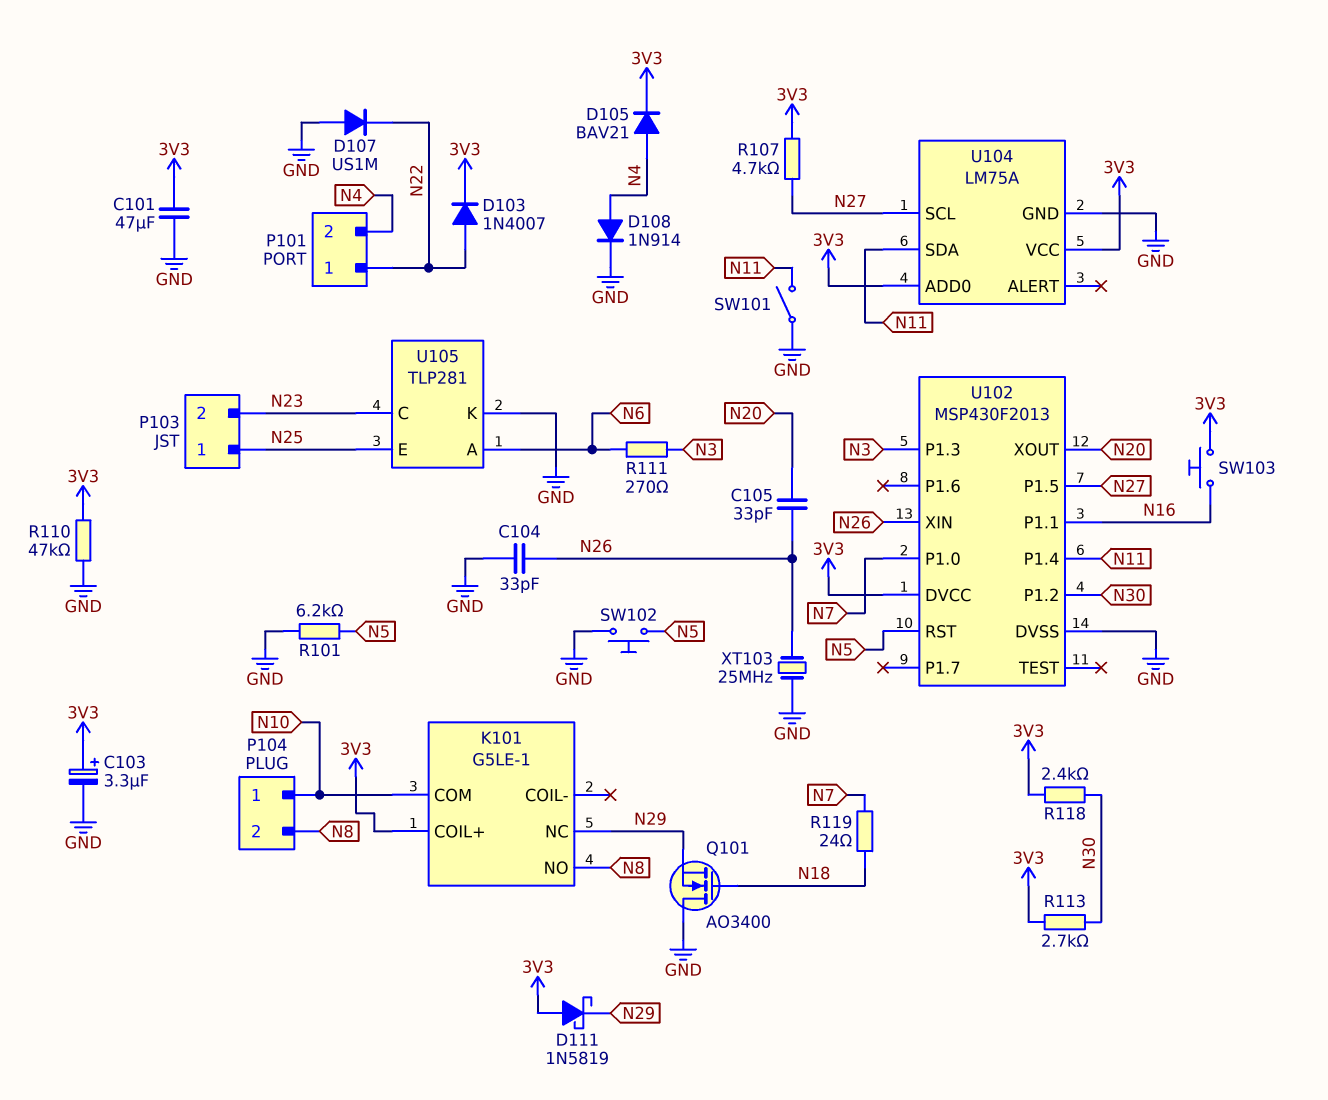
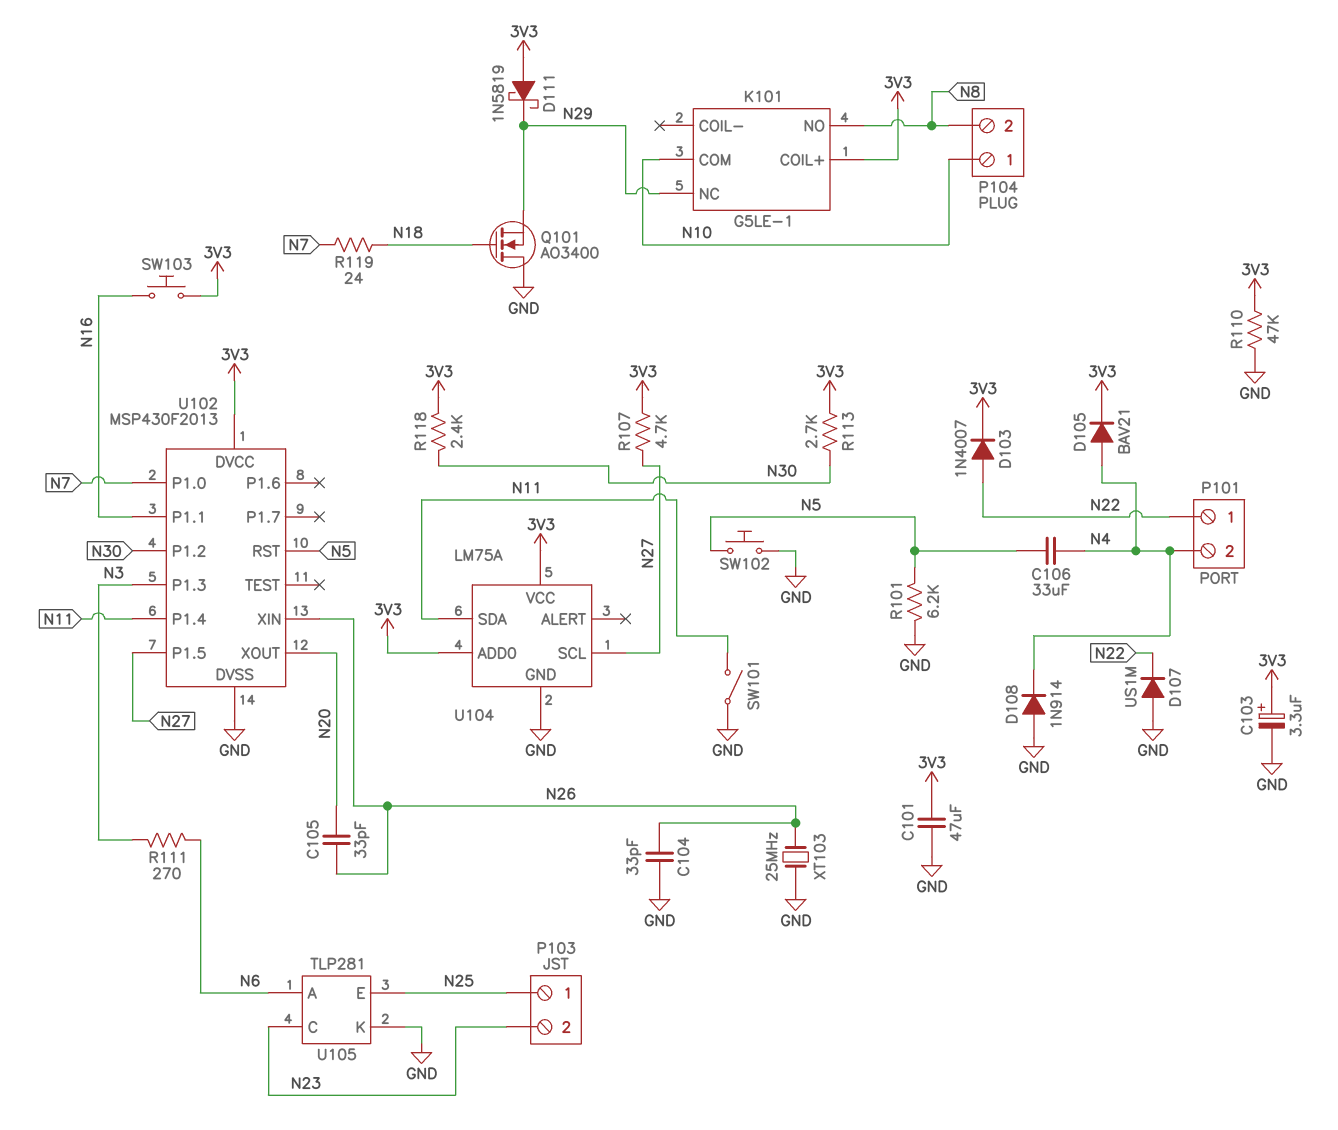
C106: none -> 33uF (N4, N5)
D108: diode 1N914 (A N4, K GND) -> diode 1N914 (A GND, K N4)

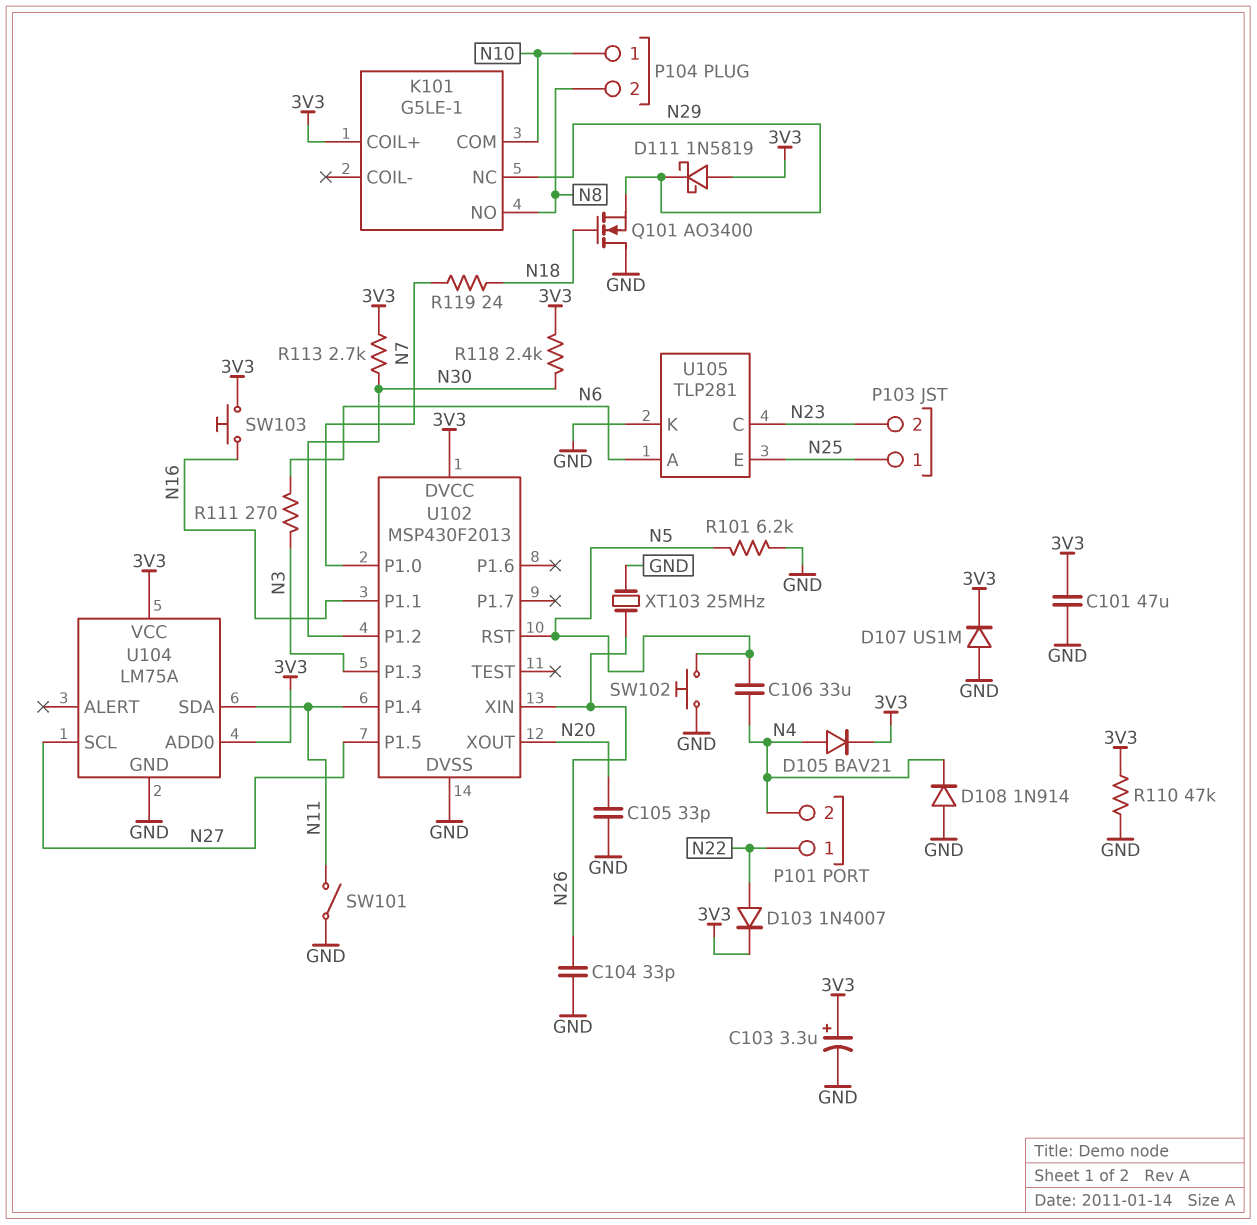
C105: 33pF (N20, N26) -> 33pF (GND, N20)
D107: diode US1M (A GND, K N22) -> diode US1M (A GND, K 3V3)
R107: 4.7k (3V3, N27) -> none

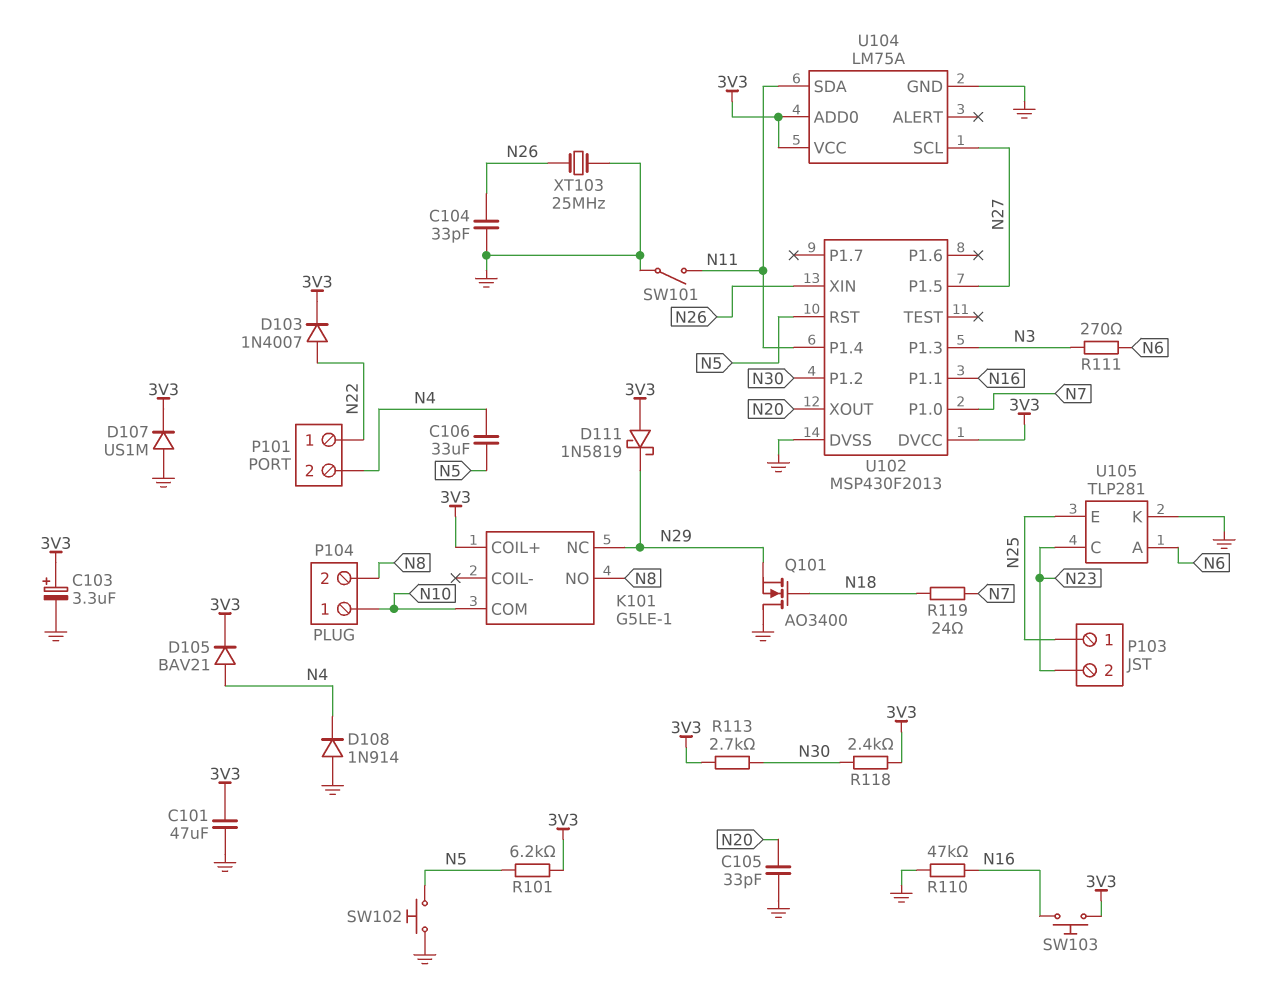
R101: 6.2k (GND, N5) -> 6.2k (3V3, N5)
R110: 47k (3V3, GND) -> 47k (GND, N16)

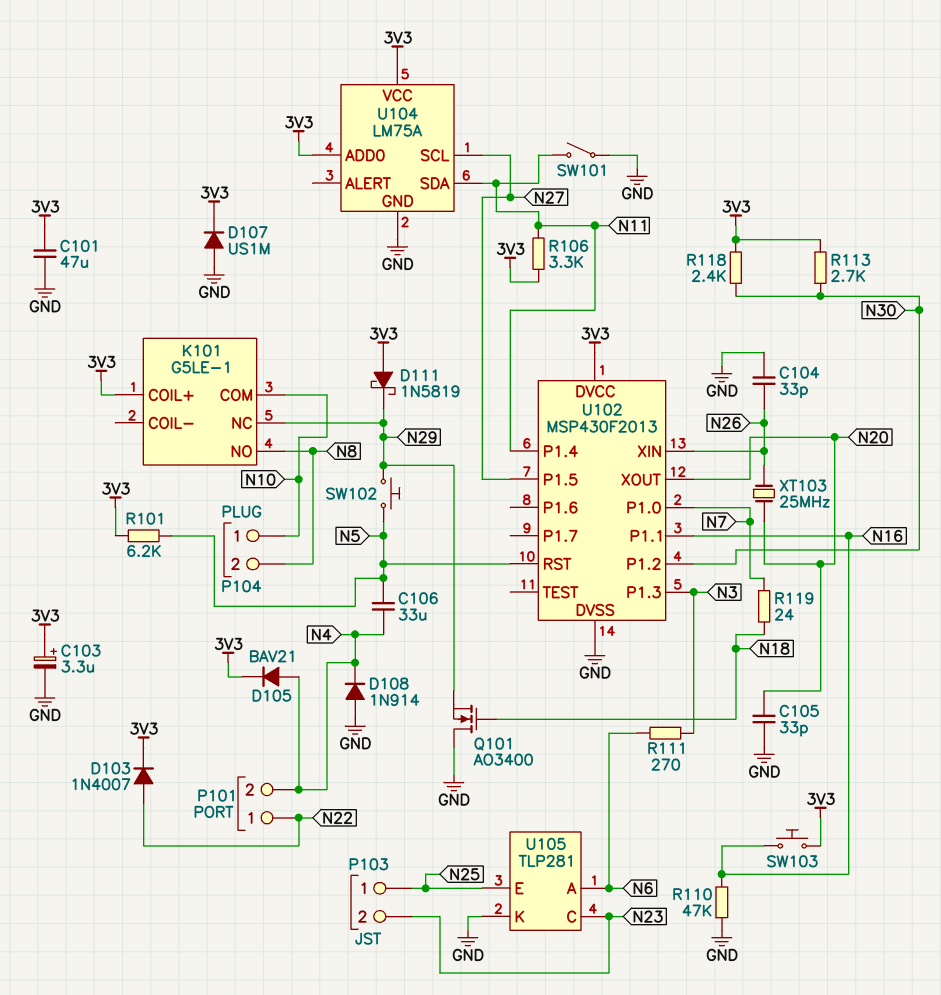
R106: none -> 3.3k (3V3, N11)
SW102: button (GND, N5) -> button (N5, N29)
XT103: 25MHz (GND, N26) -> 25MHz (N20, N26)

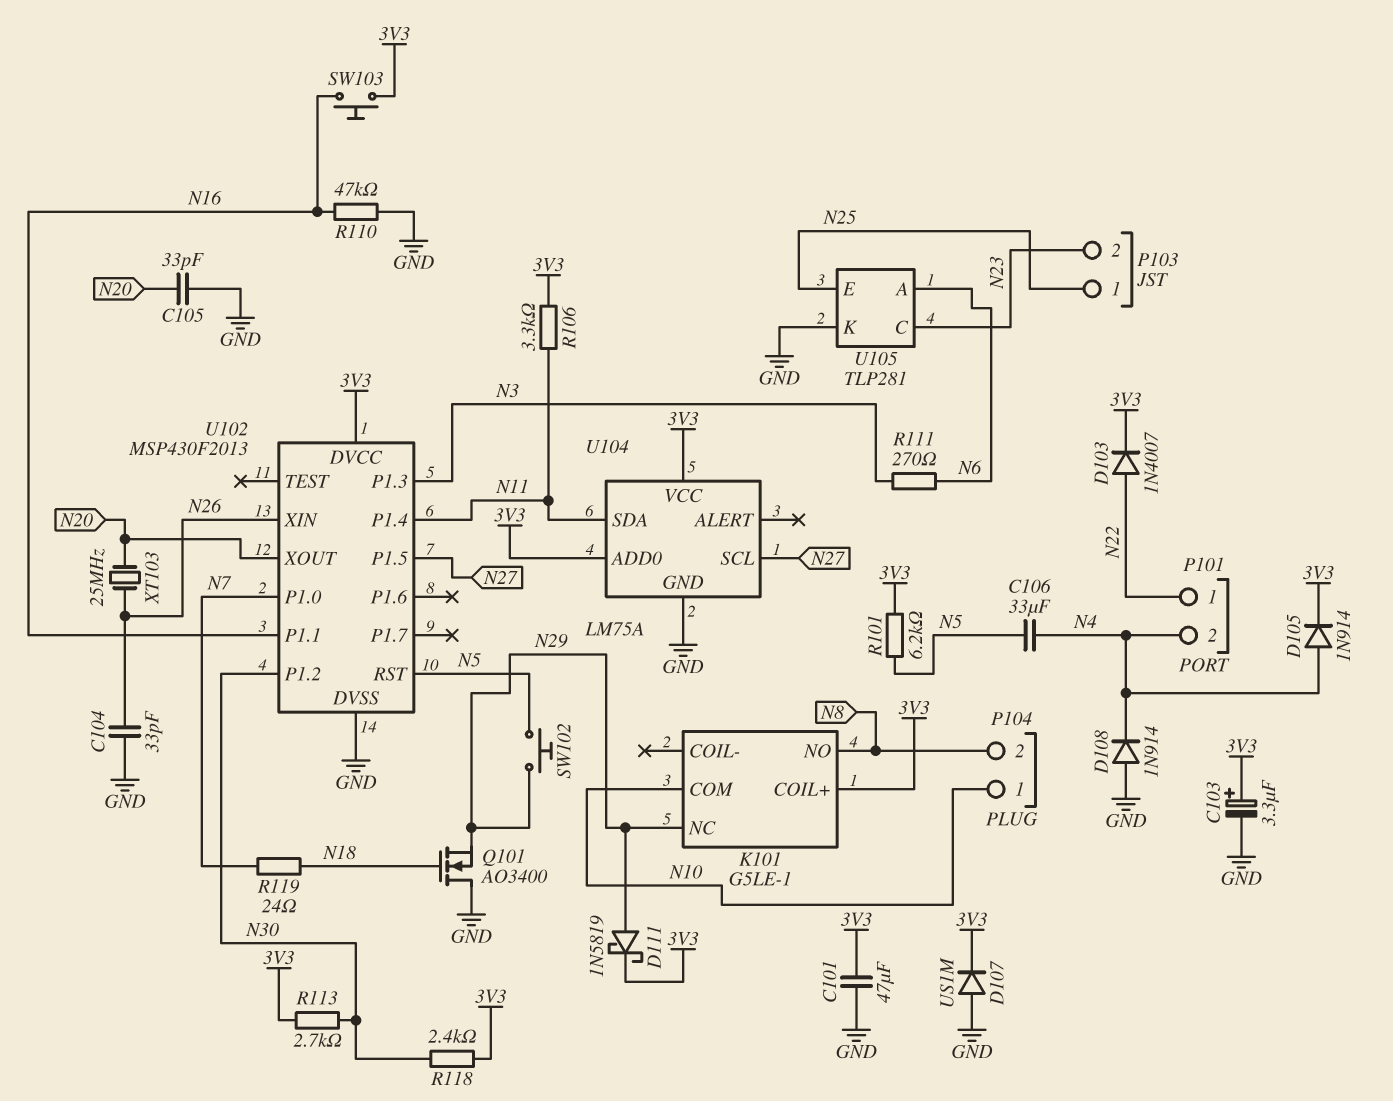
D105: diode BAV21 (A N4, K 3V3) -> diode 1N914 (A N4, K 3V3)
D111: schottky 1N5819 (A 3V3, K N29) -> schottky 1N5819 (A N29, K 3V3)
SW101: switch (GND, N11) -> none

